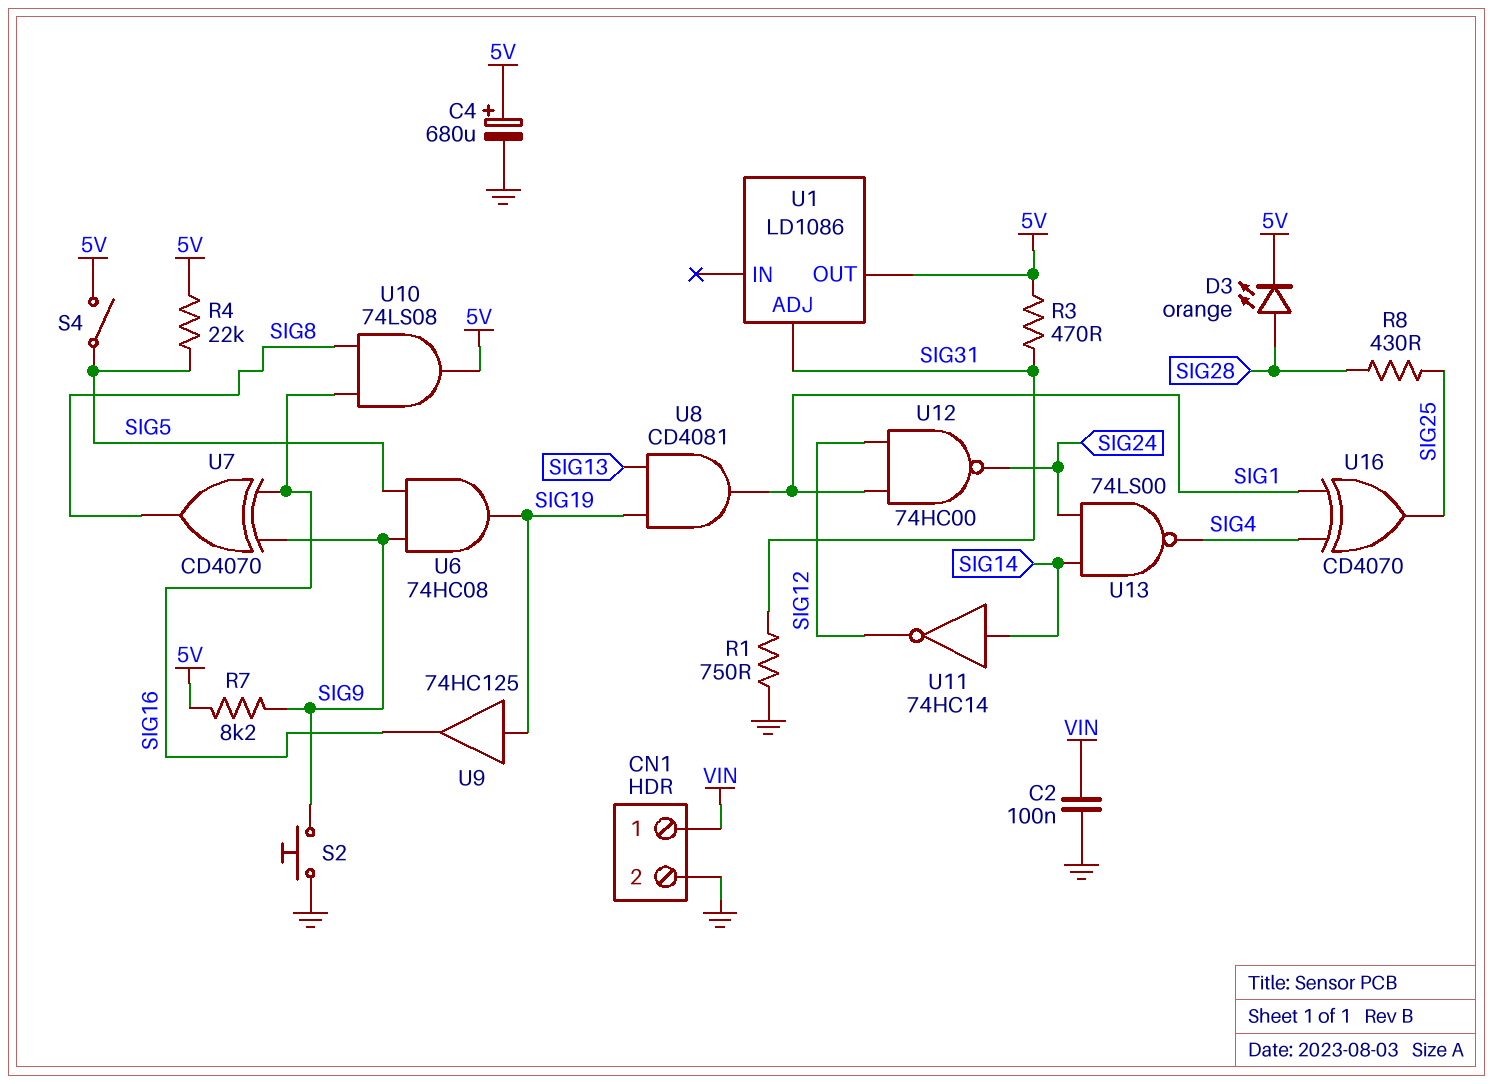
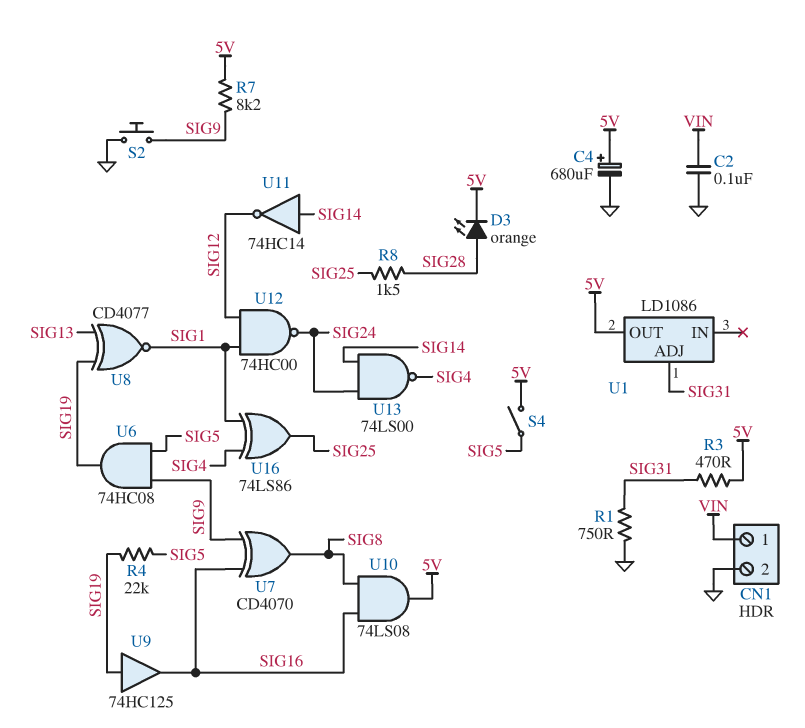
R4: 22k (5V, SIG5) -> 22k (SIG5, SIG19)
R8: 430 (SIG25, SIG28) -> 1.5k (SIG25, SIG28)
U8: AND CD4081 (in SIG13, in SIG19, out SIG1) -> XNOR CD4077 (in SIG13, in SIG19, out SIG1)
U16: XOR CD4070 (in SIG1, in SIG4, out SIG25) -> XOR 74LS86 (in SIG1, in SIG4, out SIG25)

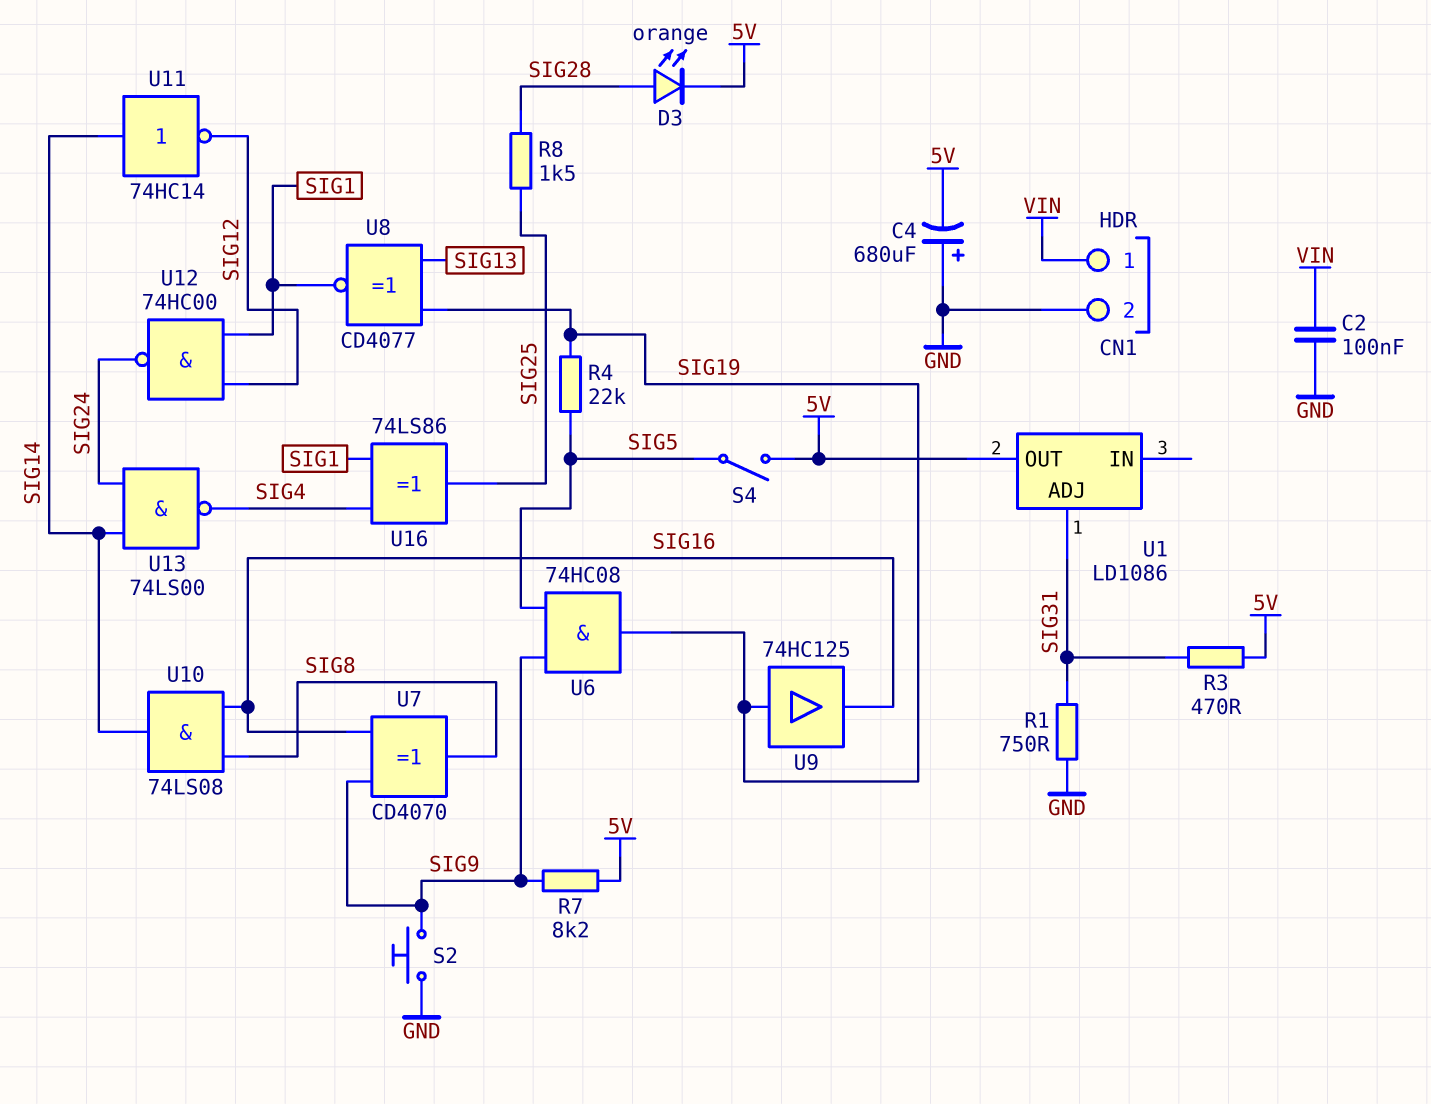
C4: 680uF (plus 5V, minus GND) -> 680uF (plus GND, minus 5V)
U10: AND 74LS08 (in SIG8, in SIG16, out 5V) -> AND 74LS08 (in SIG8, in SIG16, out SIG14)

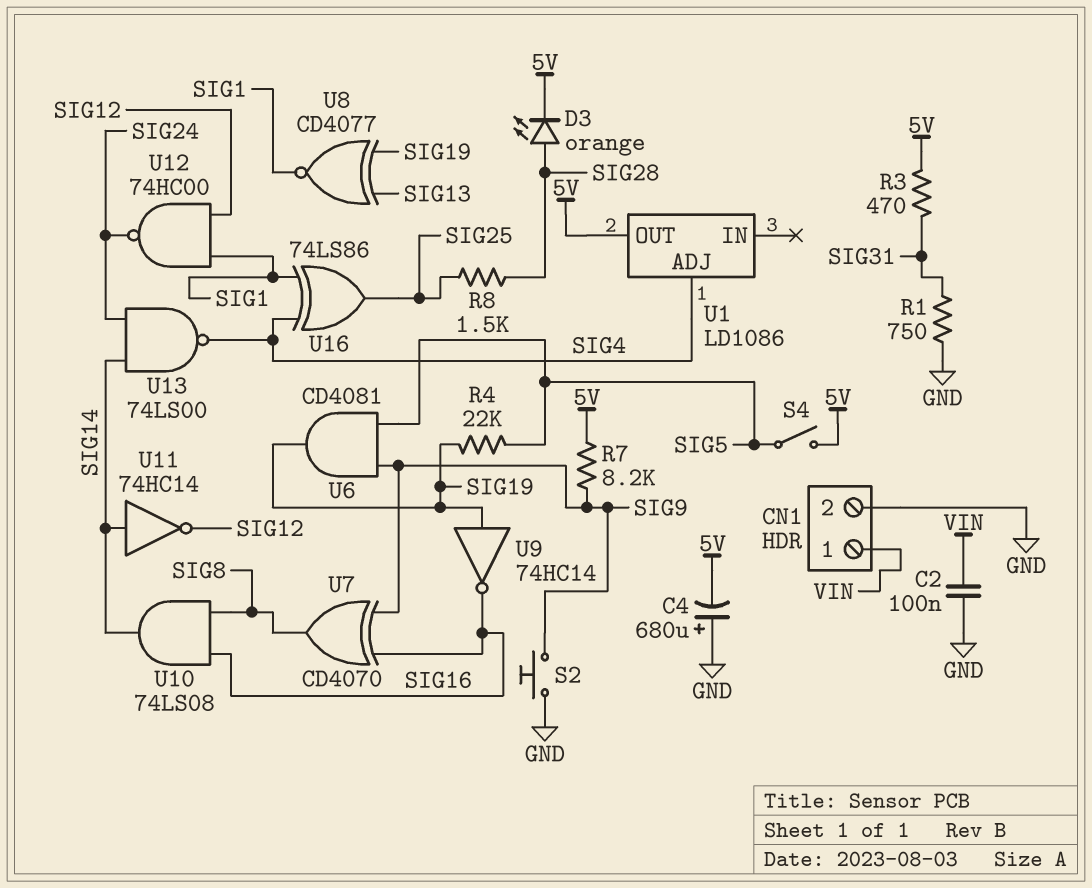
U1 pin ADJ: SIG31 -> SIG4
U6: AND 74HC08 (in SIG5, in SIG9, out SIG19) -> AND CD4081 (in SIG5, in SIG9, out SIG19)
U9: buffer 74HC125 (in SIG19, out SIG16) -> NOT 74HC14 (in SIG19, out SIG16)

